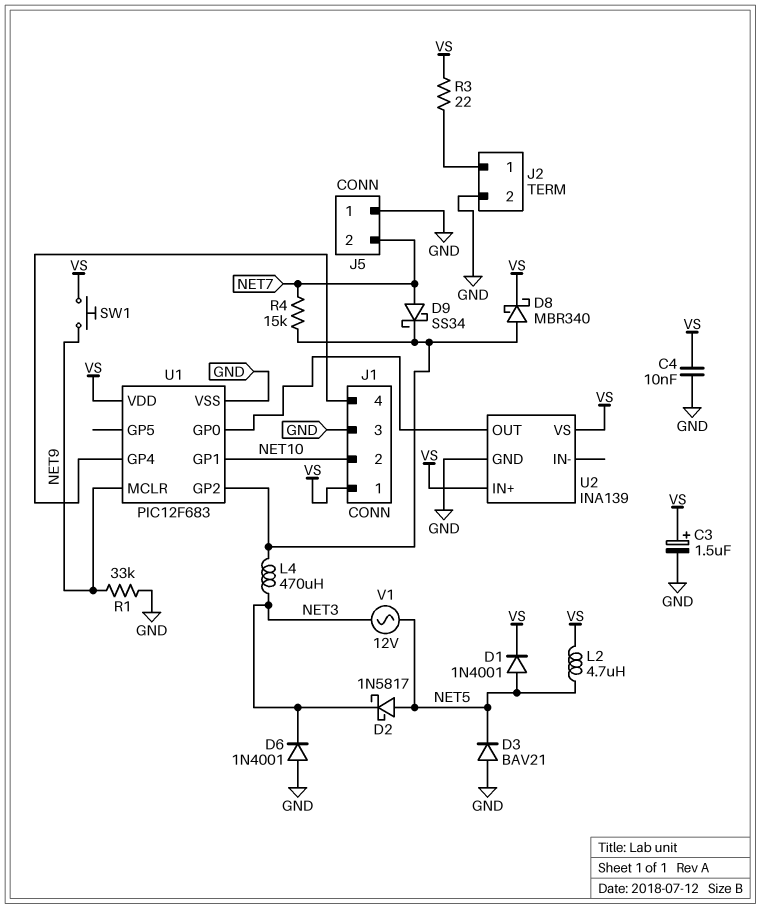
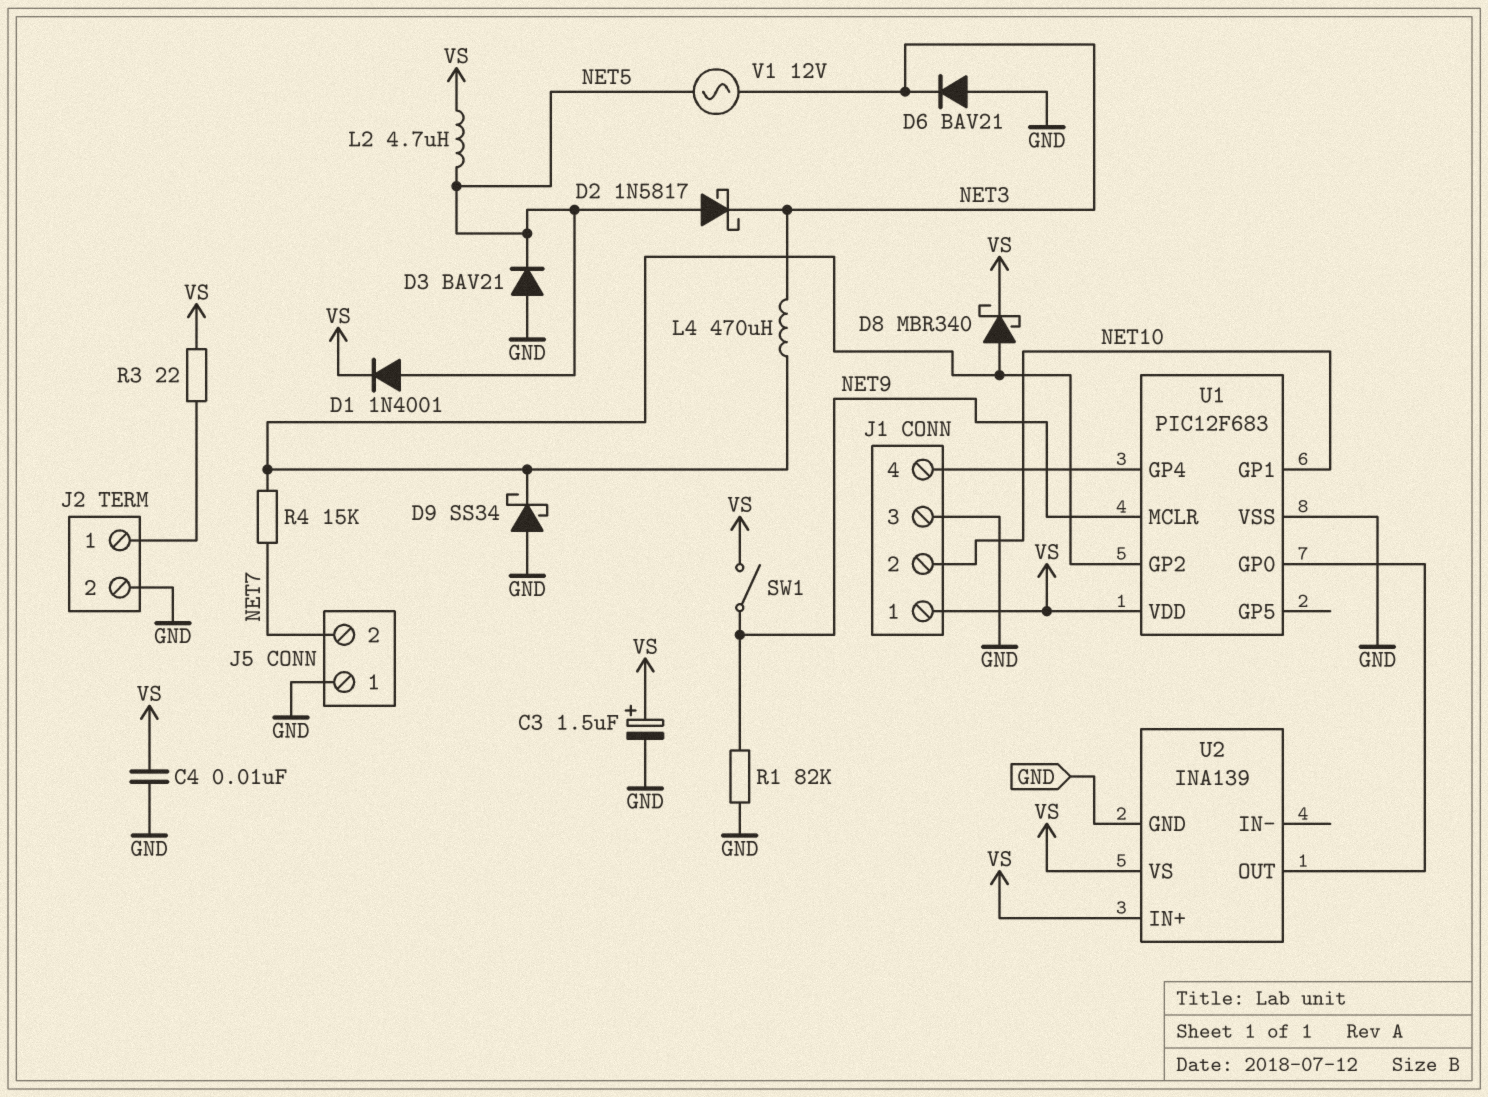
D6: diode 1N4001 (A GND, K NET3) -> diode BAV21 (A GND, K NET3)
D9: schottky SS34 (A NET7, K U1/GP2) -> schottky SS34 (A GND, K U1/GP2)
R1: 33k (GND, NET9) -> 82k (GND, NET9)
SW1: button (NET9, VS) -> switch (NET9, VS)

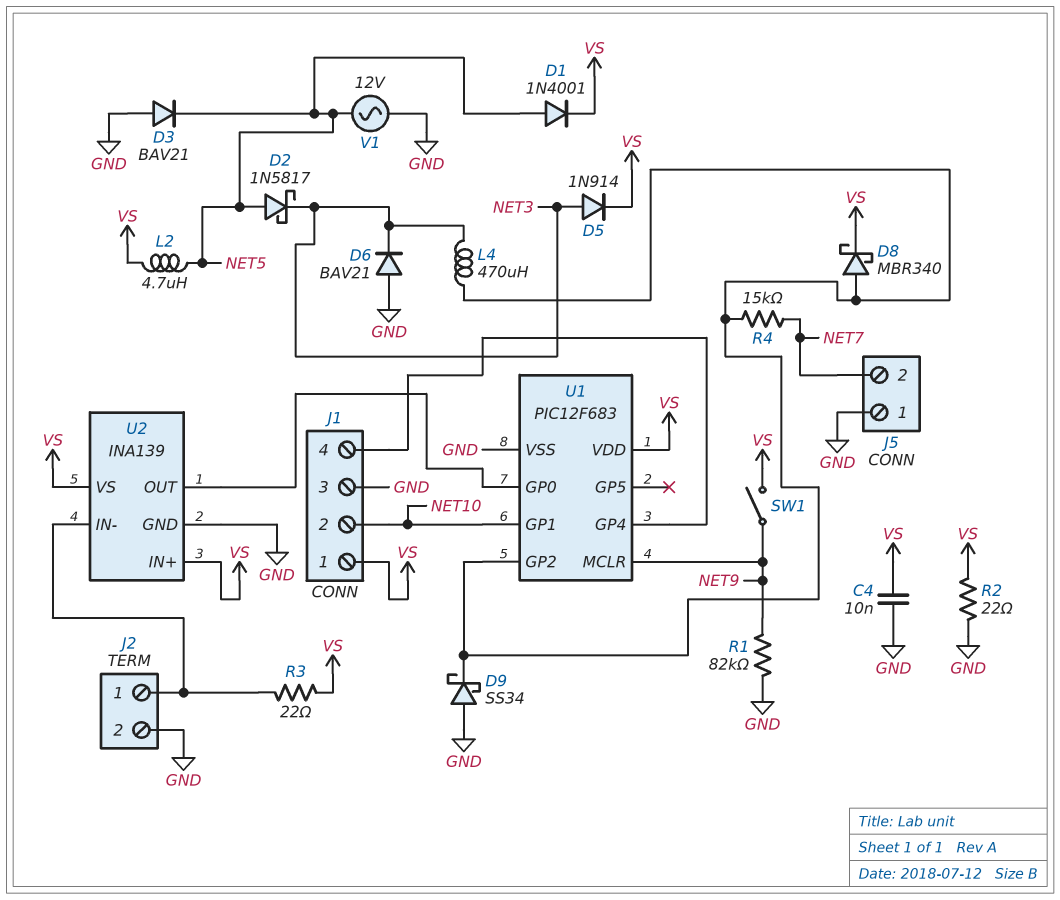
C3: 1.5uF (plus VS, minus GND) -> none
D5: none -> diode 1N914 (A NET3, K VS)
R2: none -> 22 (GND, VS)
U2 pin IN-: none -> J2/1
V1: AC 12V (NET3, NET5) -> AC 12V (GND, NET5)

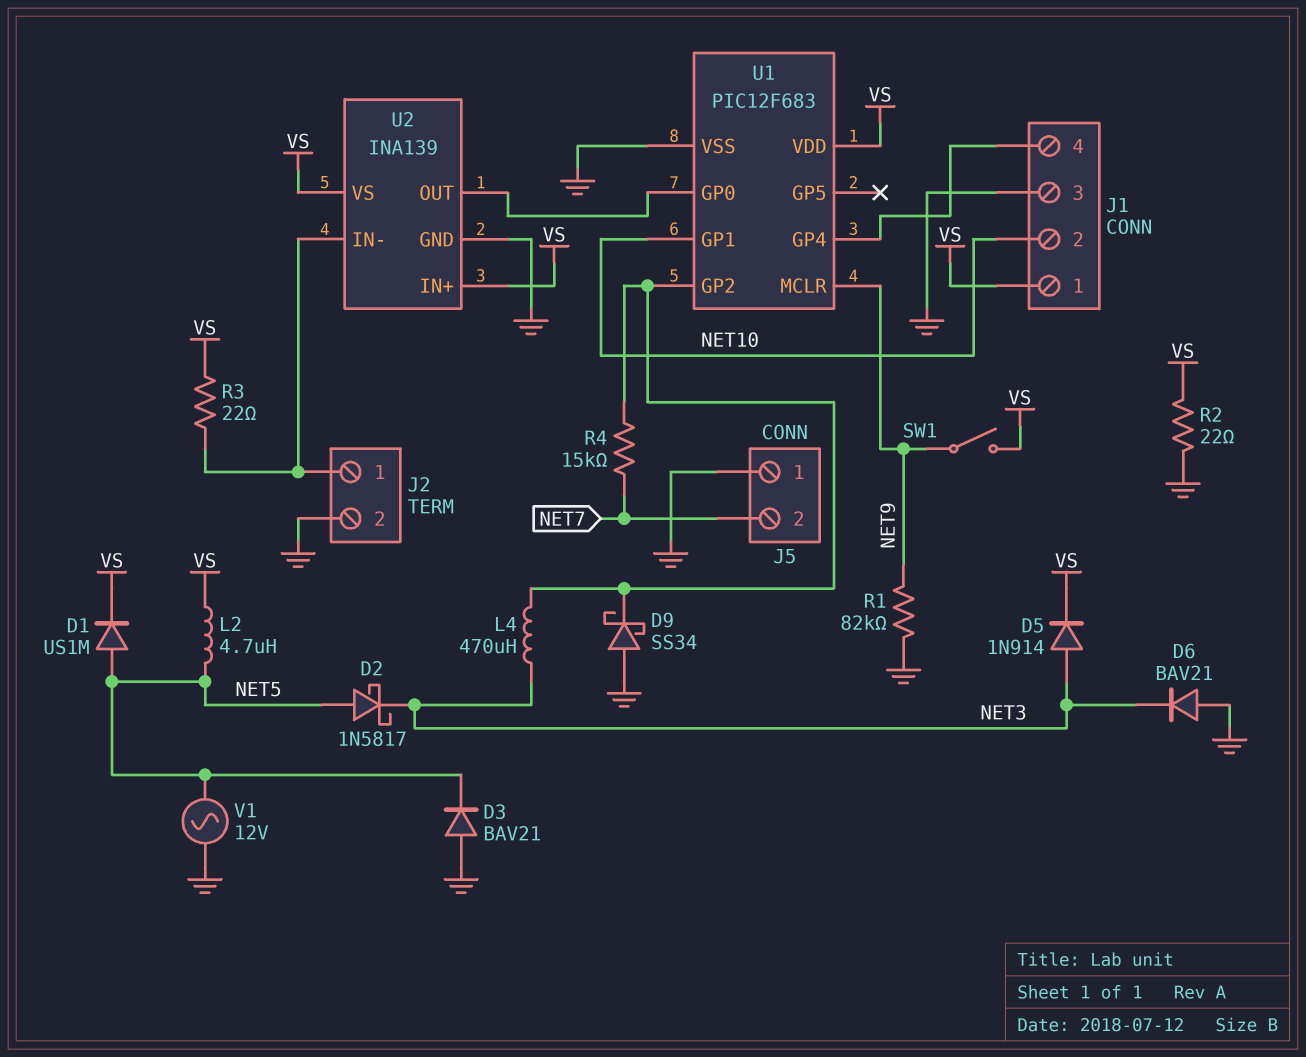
C4: 10nF (GND, VS) -> none
D1: diode 1N4001 (A NET5, K VS) -> diode US1M (A NET5, K VS)
D8: schottky MBR340 (A U1/GP2, K VS) -> none

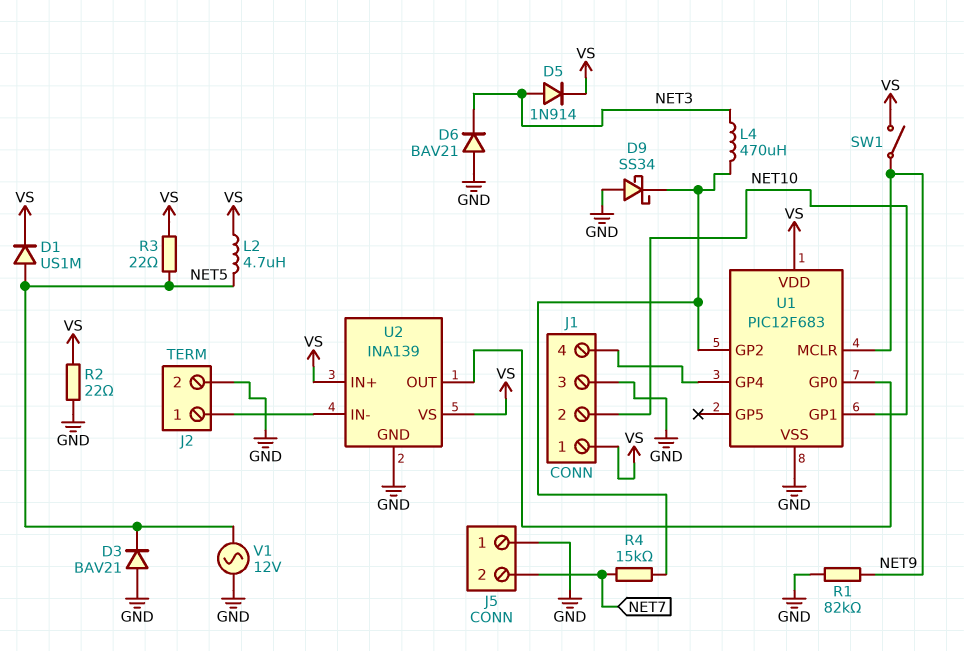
D2: schottky 1N5817 (A NET5, K NET3) -> none
R3: 22 (J2/1, VS) -> 22 (NET5, VS)

